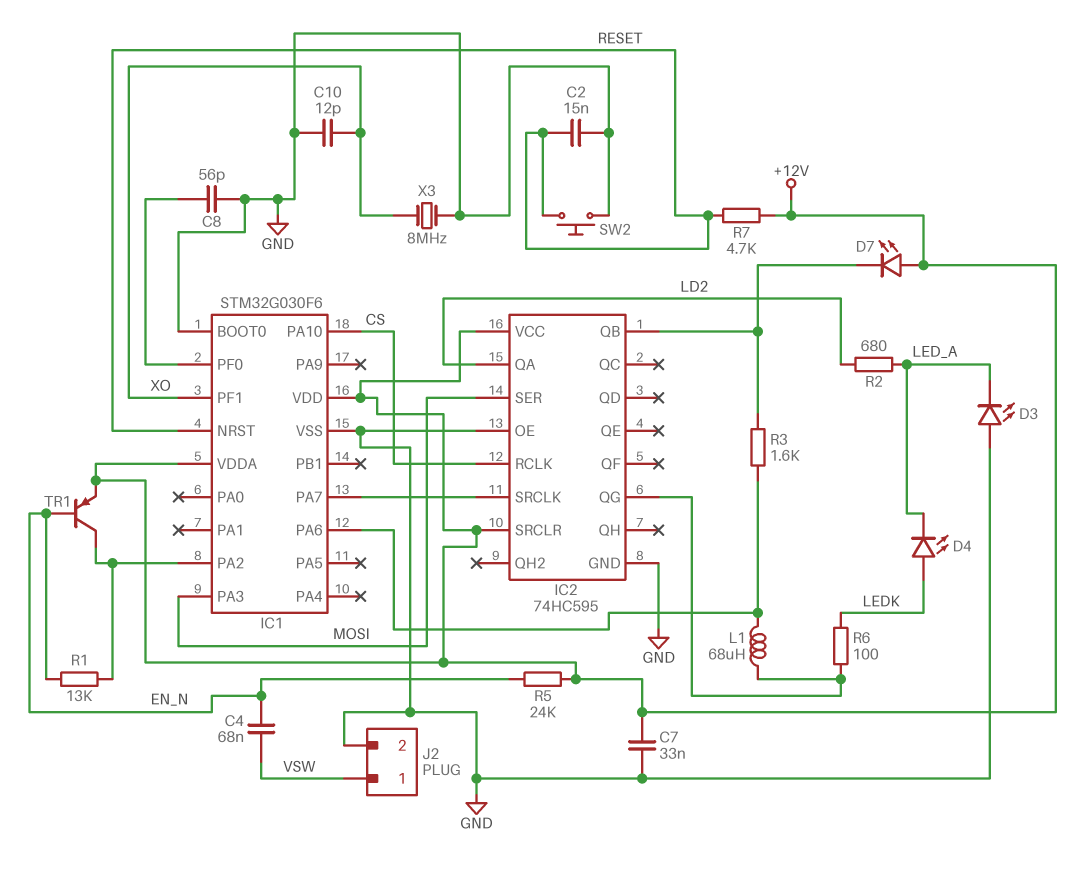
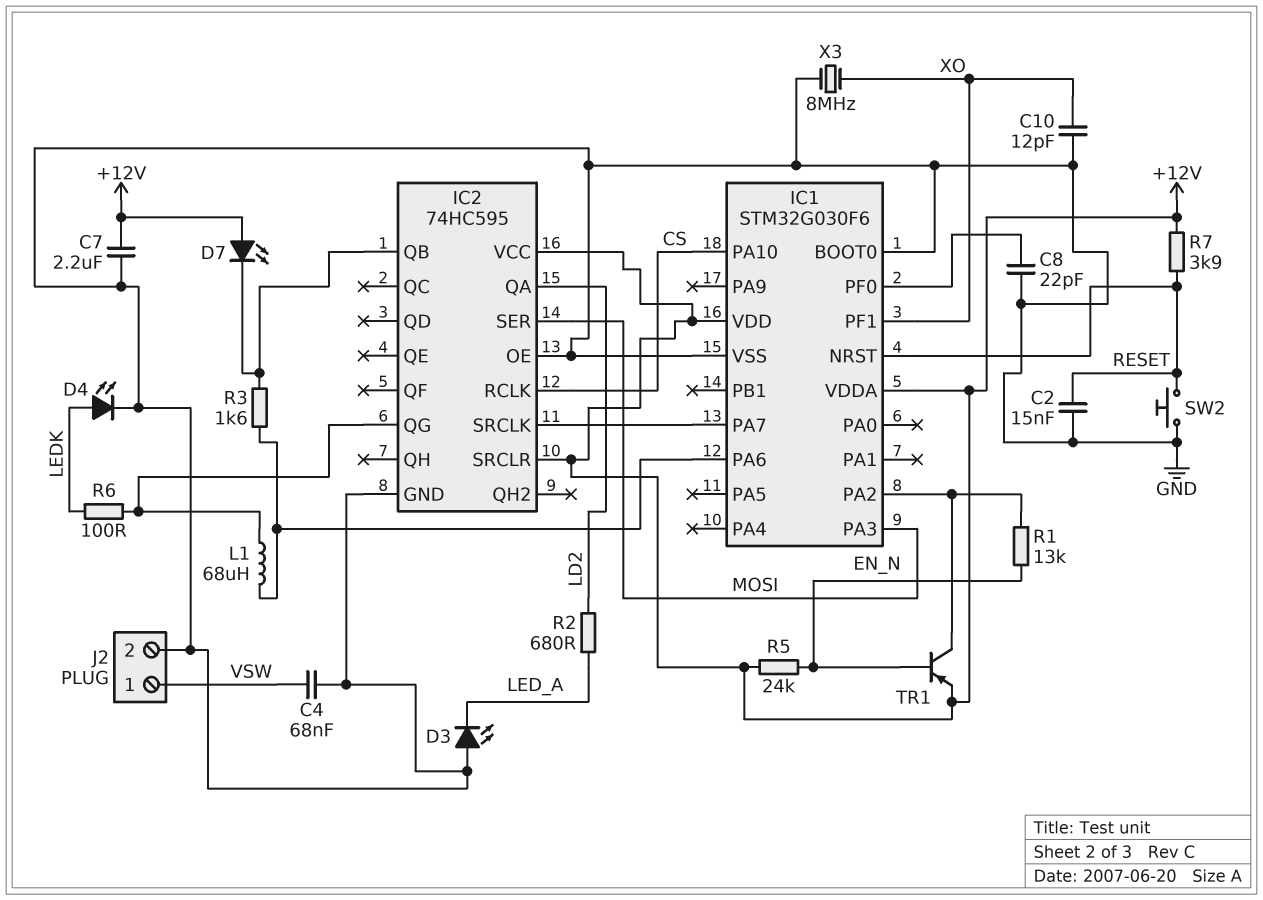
C4: 68nF (EN_N, VSW) -> 68nF (GND, VSW)
C7: 33nF (+12V, GND) -> 2.2uF (+12V, GND)
C8: 56pF (GND, IC1/PF0) -> 22pF (GND, IC1/PF0)
D4: LED (A LEDK, K LED_A) -> LED (A LEDK, K GND)
R7: 4.7k (+12V, RESET) -> 3.9k (+12V, RESET)

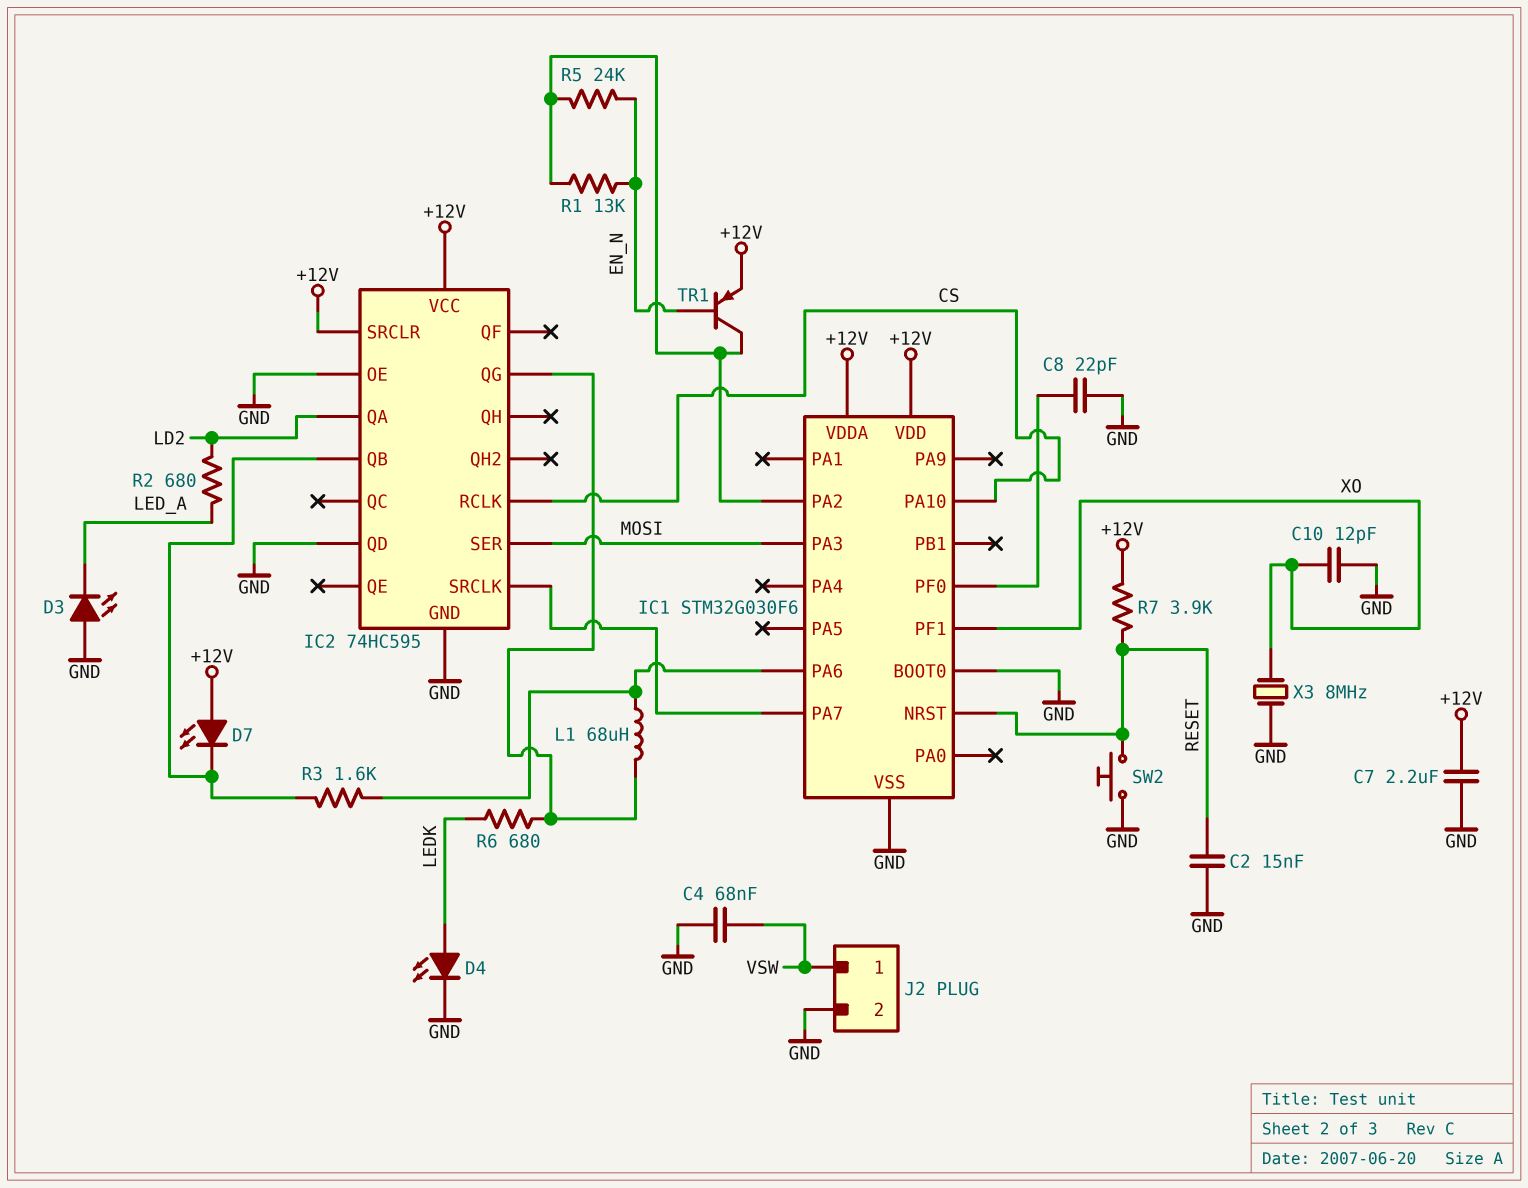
IC2 pin QD: none -> GND
R5: 24k (+12V, EN_N) -> 24k (EN_N, IC1/PA2)
R6: 100 (IC2/QG, LEDK) -> 680 (IC2/QG, LEDK)

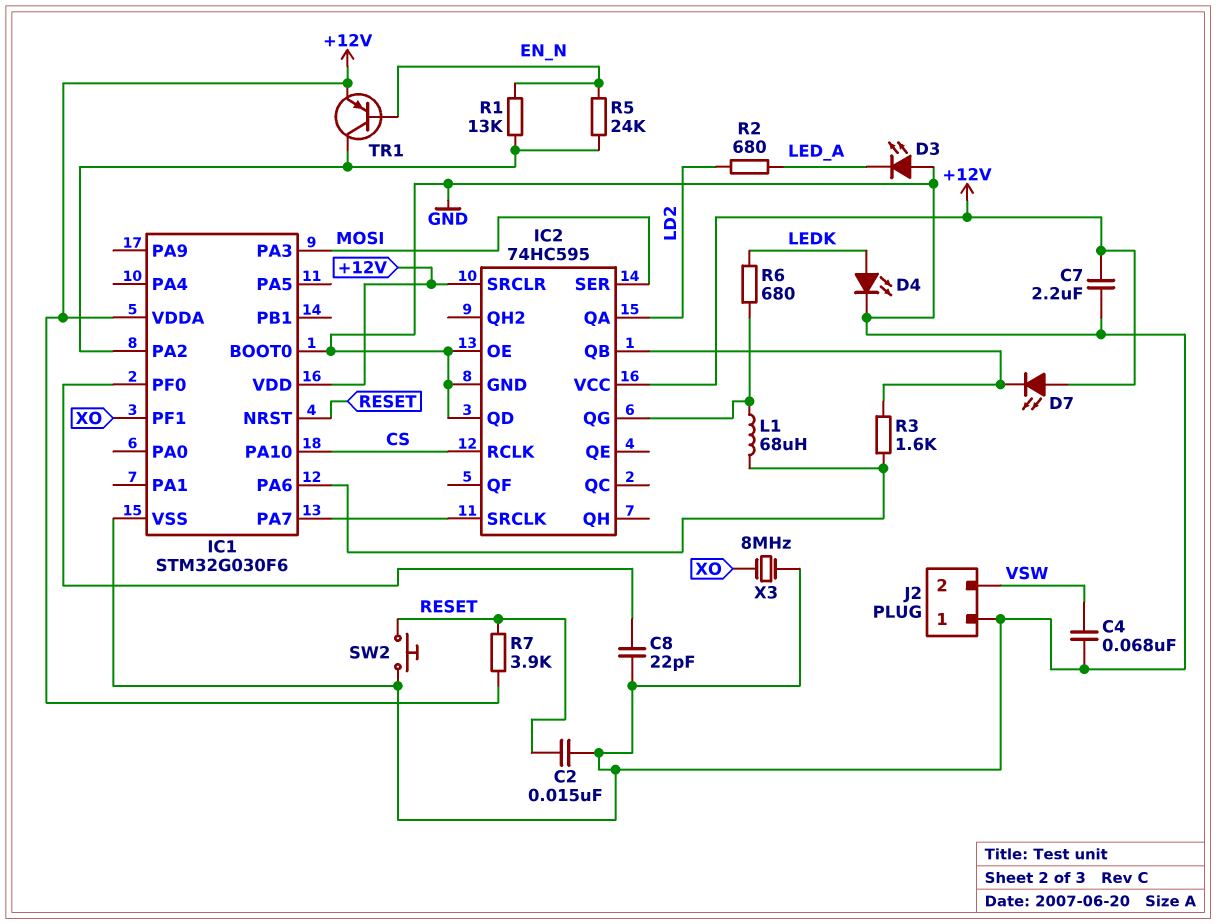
C10: 12pF (GND, XO) -> none
J2 pin 1: VSW -> GND
J2 pin 2: GND -> VSW

